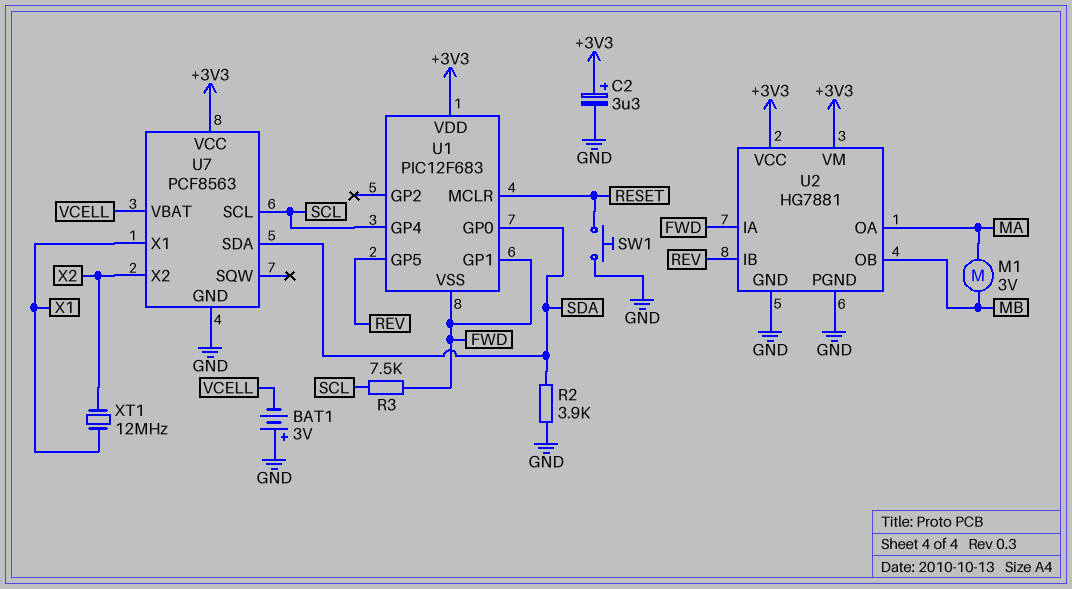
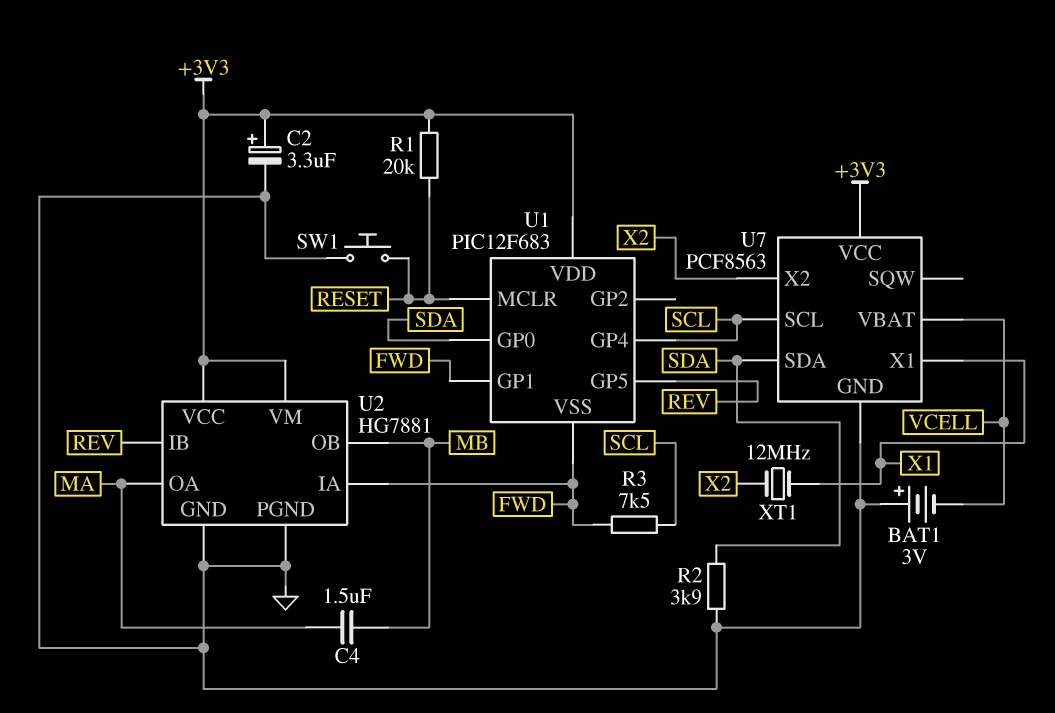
C4: none -> 1.5uF (MA, MB)
M1: motor 3V (MA, MB) -> none
R1: none -> 20k (+3V3, RESET)

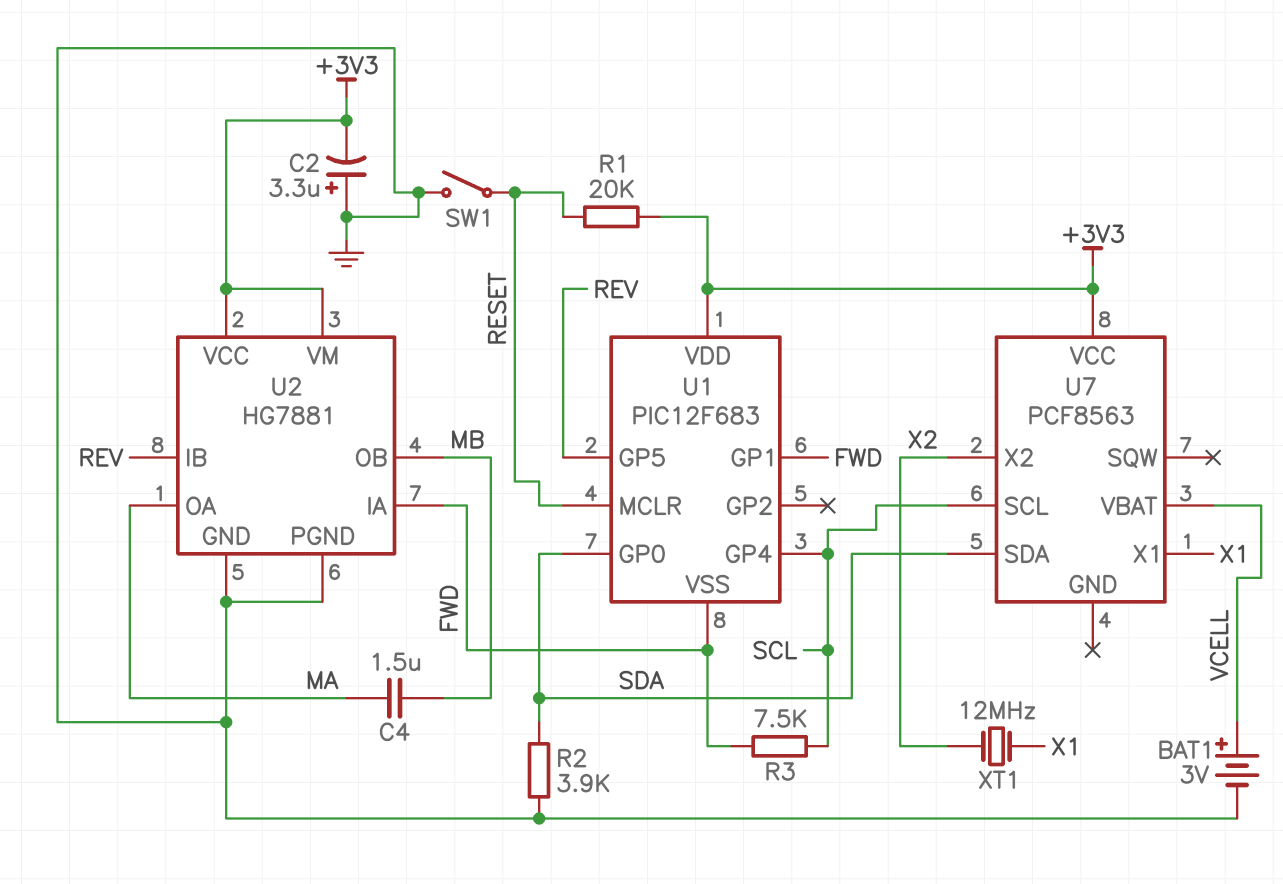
BAT1: 3V (plus GND, minus VCELL) -> 3V (plus VCELL, minus GND)
C2: 3.3uF (plus +3V3, minus GND) -> 3.3uF (plus GND, minus +3V3)
SW1: button (GND, RESET) -> switch (GND, RESET)
U7 pin GND: GND -> none

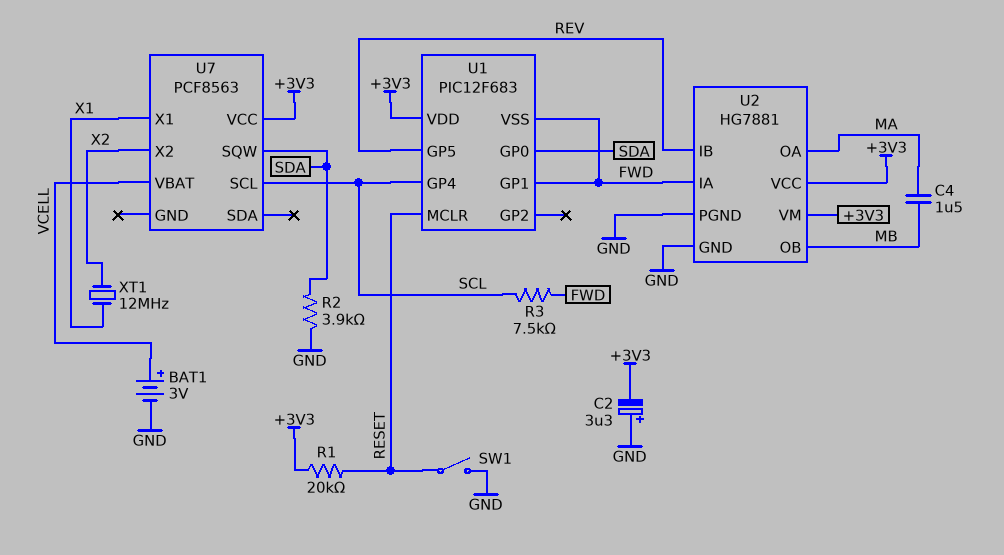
U7 pin SDA: SDA -> none
U7 pin SQW: none -> SDA

